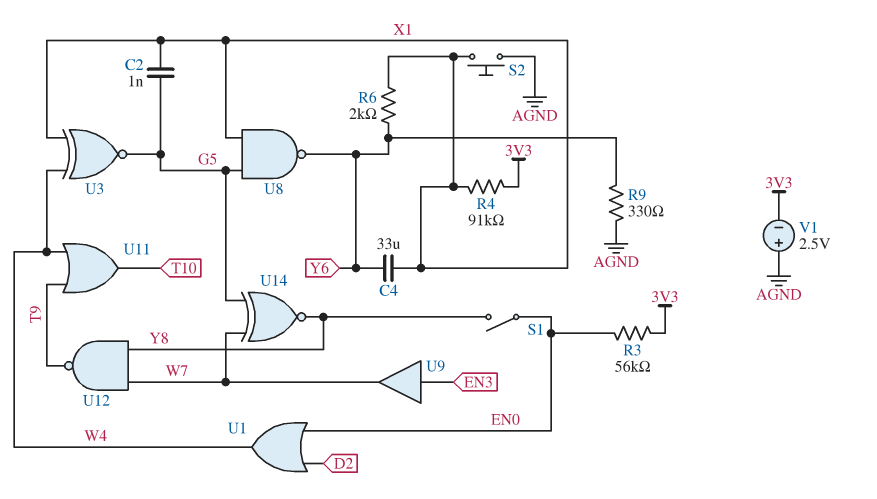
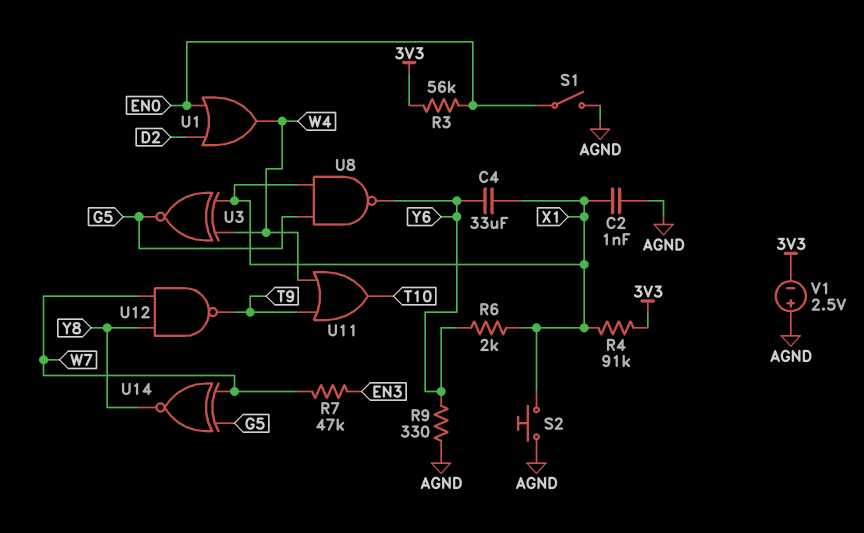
C2: 1nF (G5, X1) -> 1nF (AGND, X1)
R7: none -> 47k (EN3, W7)
S1: switch (EN0, Y8) -> switch (AGND, EN0)
U9: buffer (in EN3, out W7) -> none

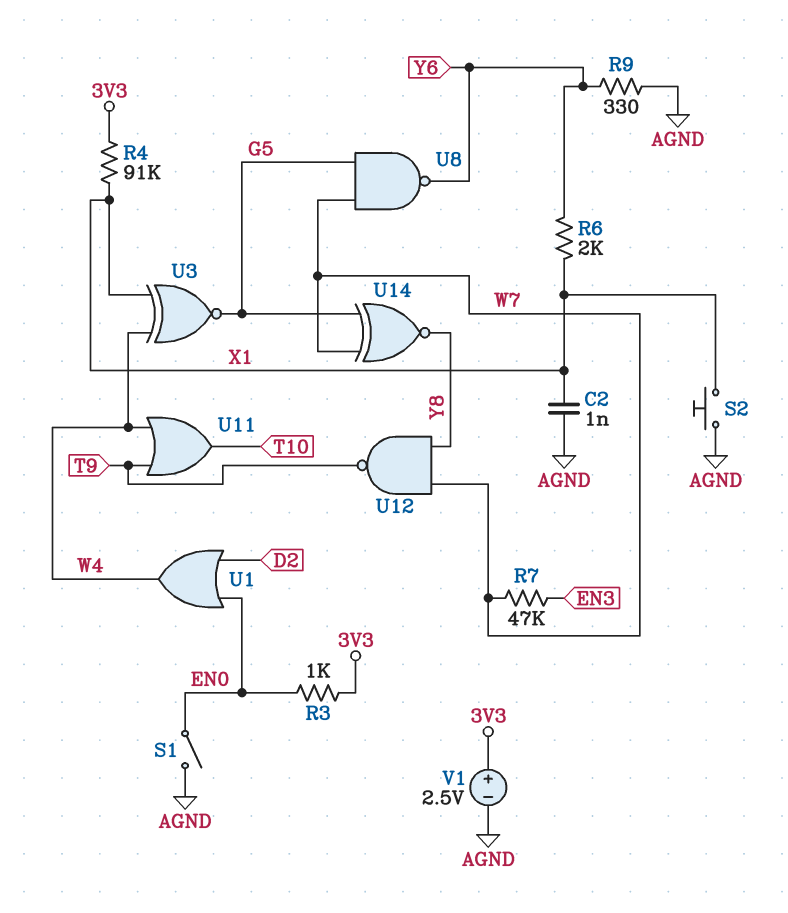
C4: 33uF (X1, Y6) -> none
R3: 56k (3V3, EN0) -> 1k (3V3, EN0)
U8: NAND (in G5, in X1, out Y6) -> NAND (in G5, in W7, out Y6)
V1: 2.5V (plus AGND, minus 3V3) -> 2.5V (plus 3V3, minus AGND)

